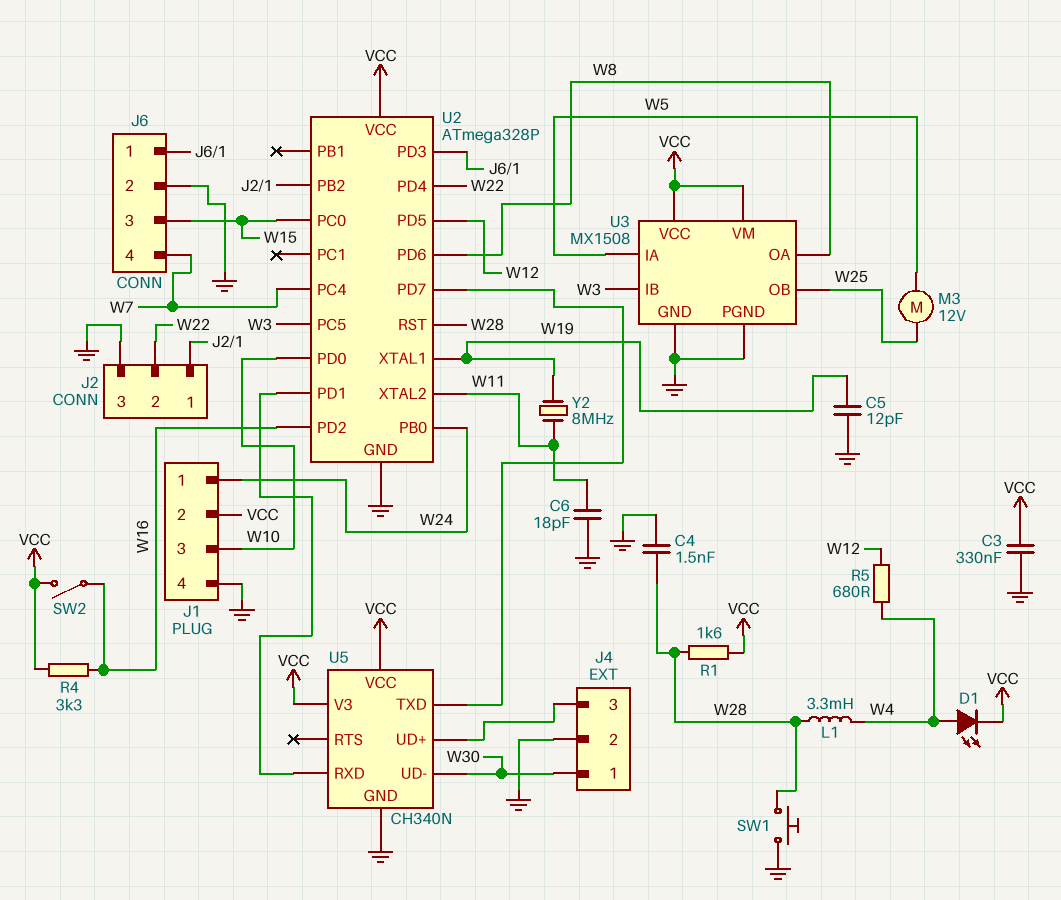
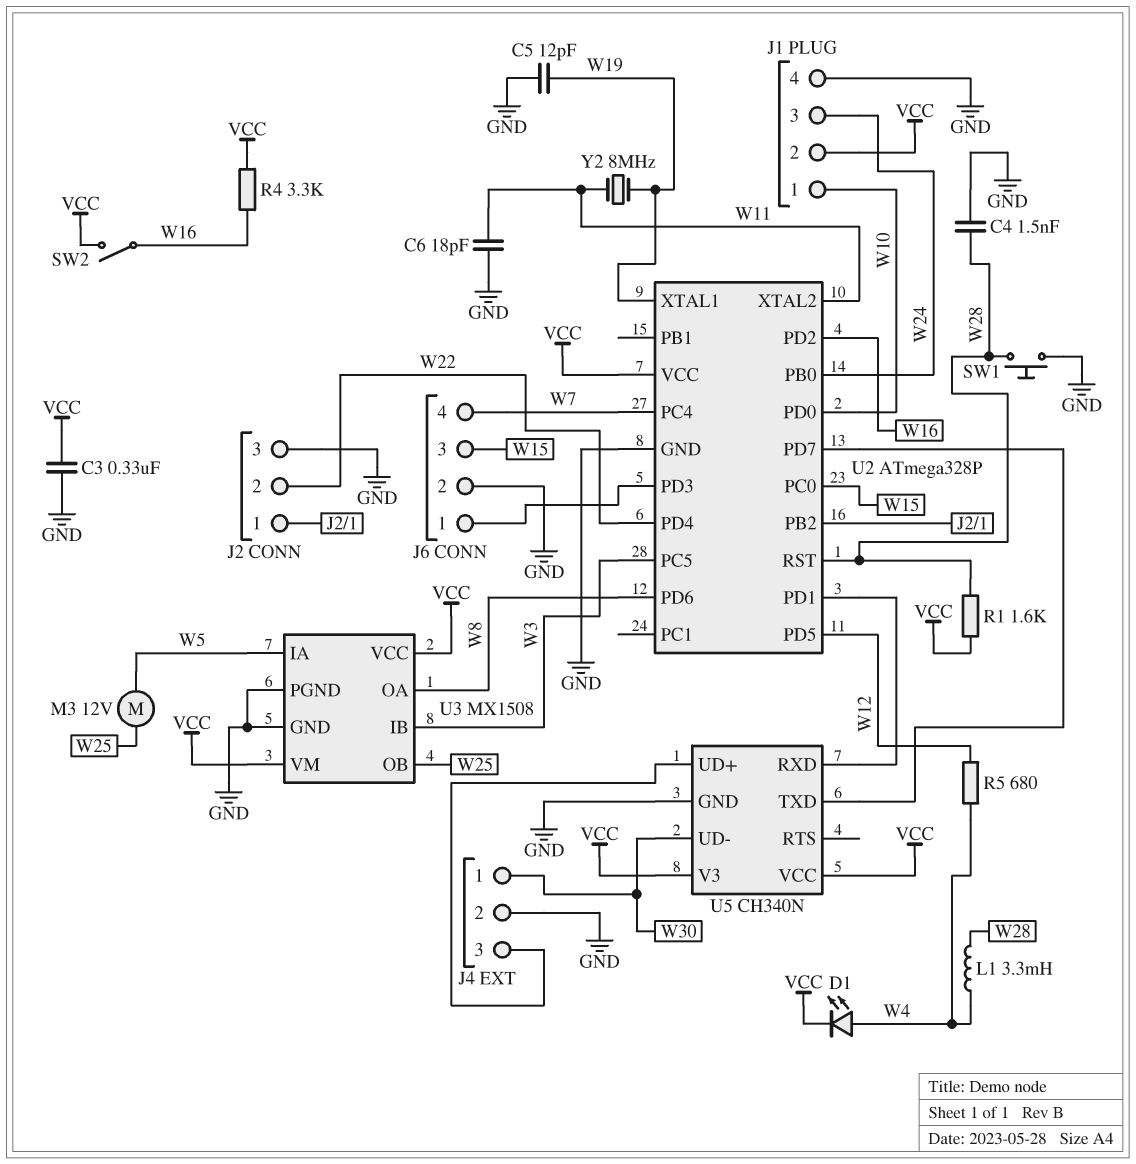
J1 pin 1: W24 -> W10
J1 pin 3: W10 -> W24

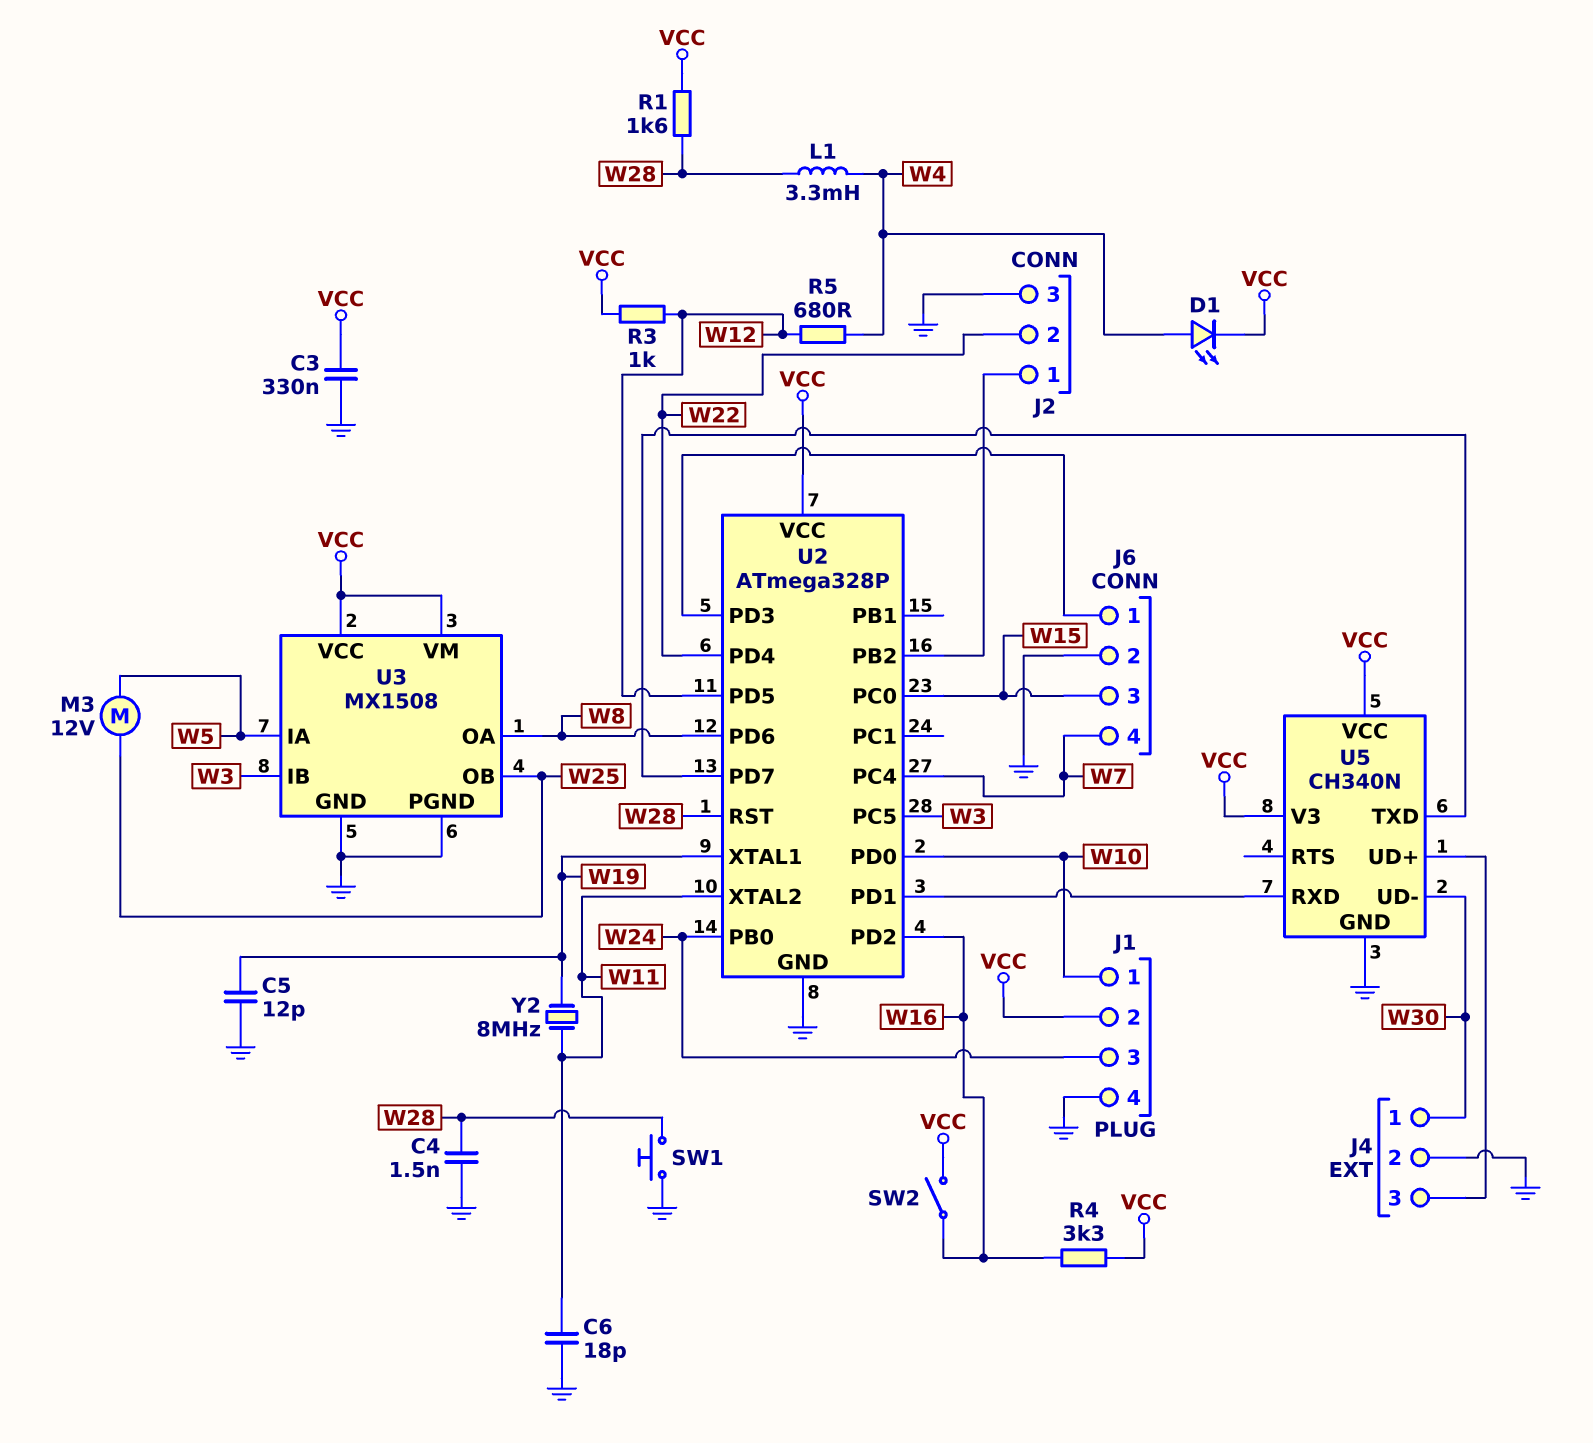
R3: none -> 1k (VCC, W12)

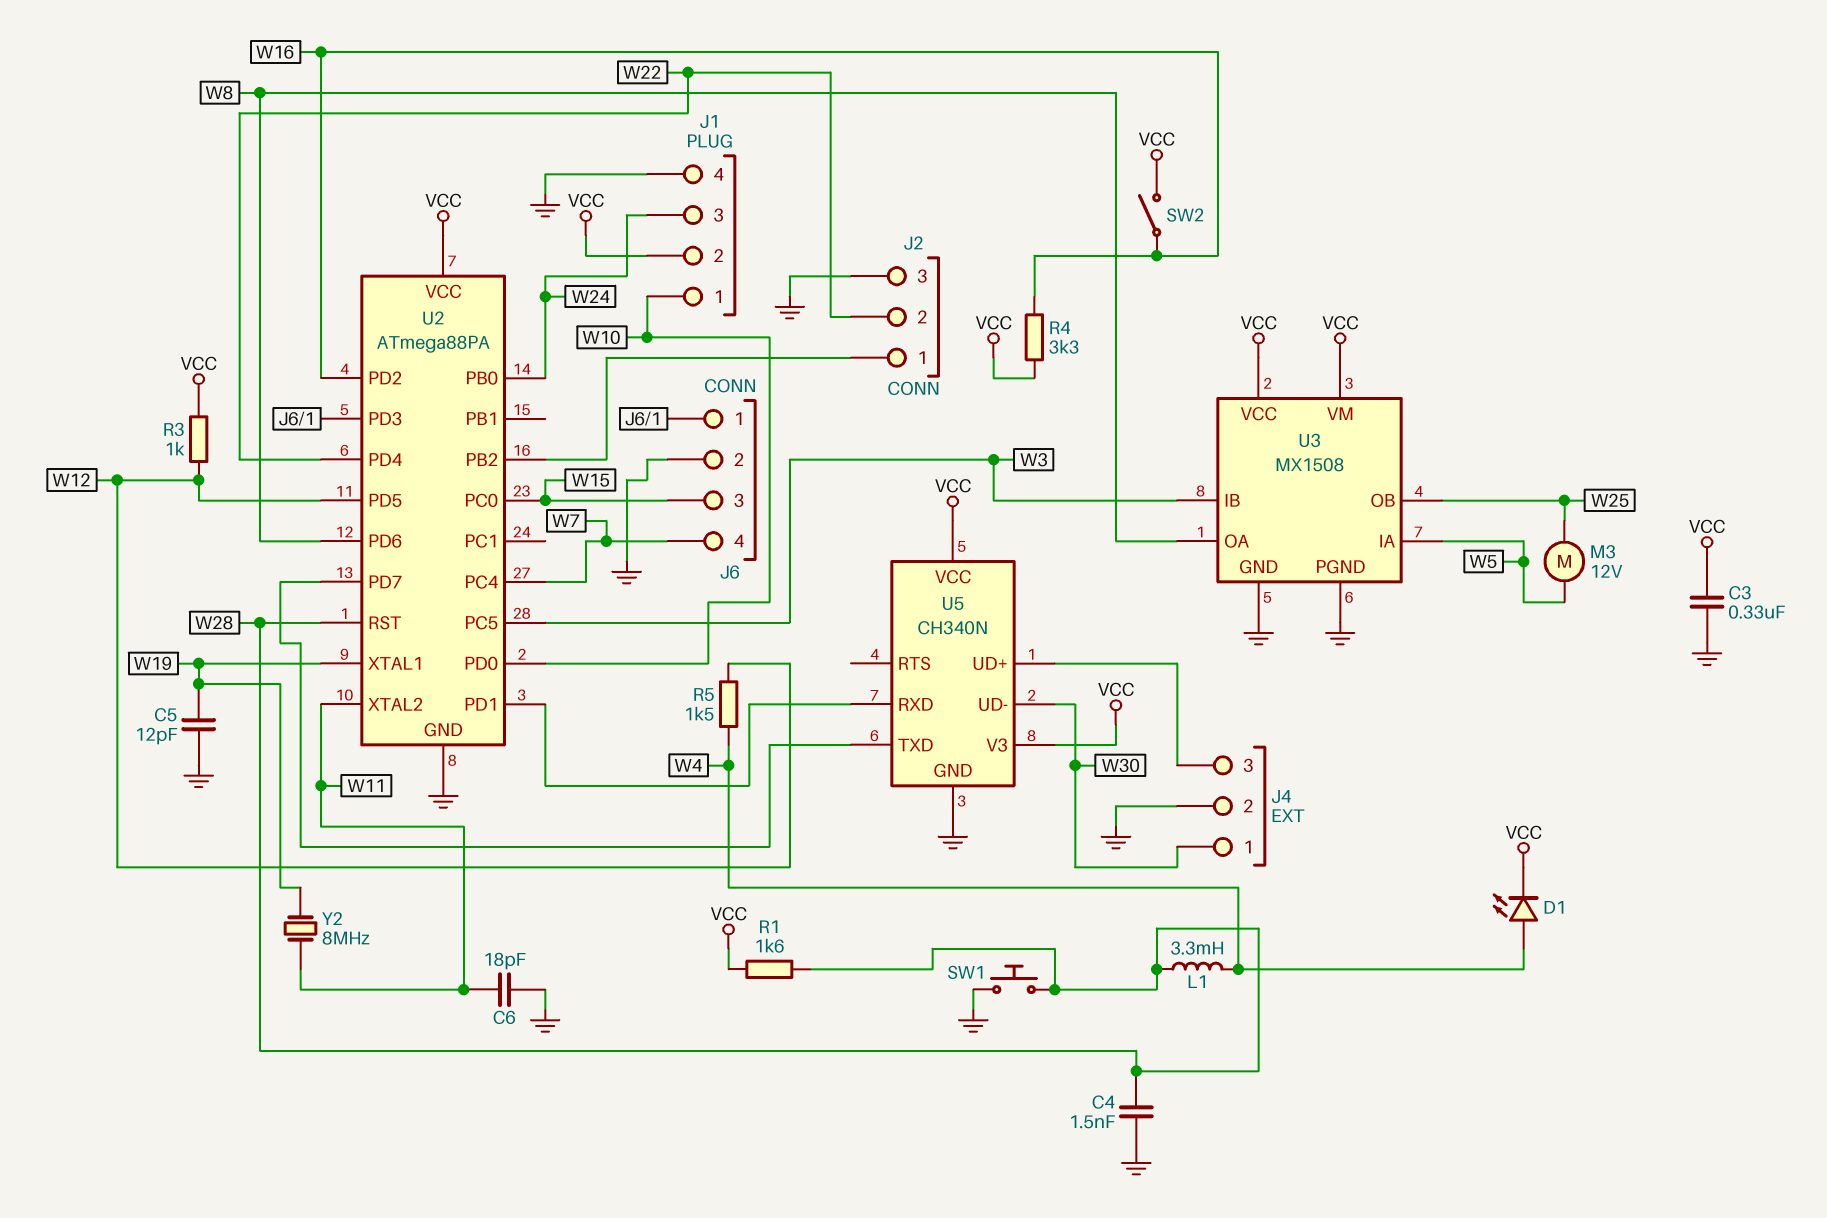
R5: 680 (W4, W12) -> 1.5k (W4, W12)
U2: ATmega328P -> ATmega88PA

